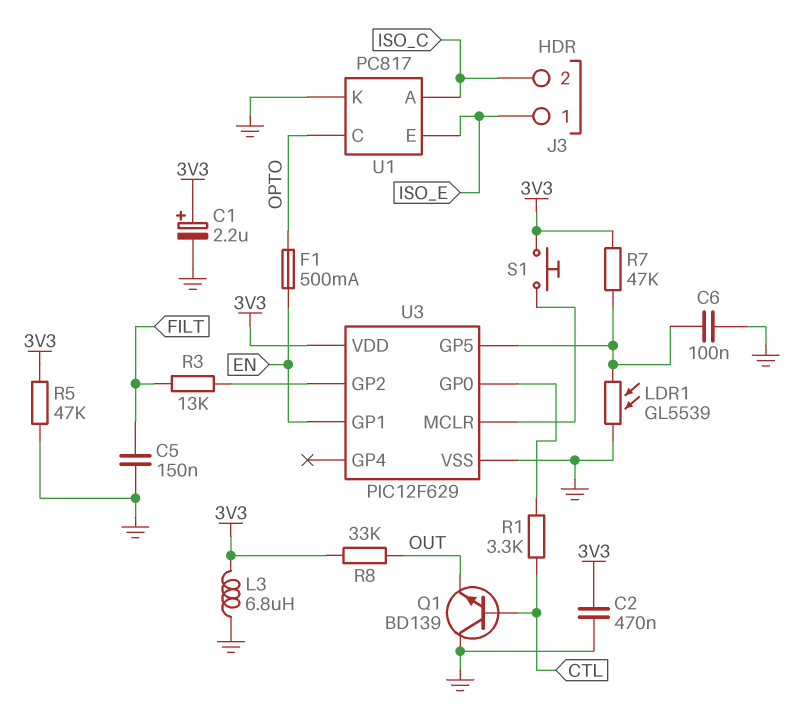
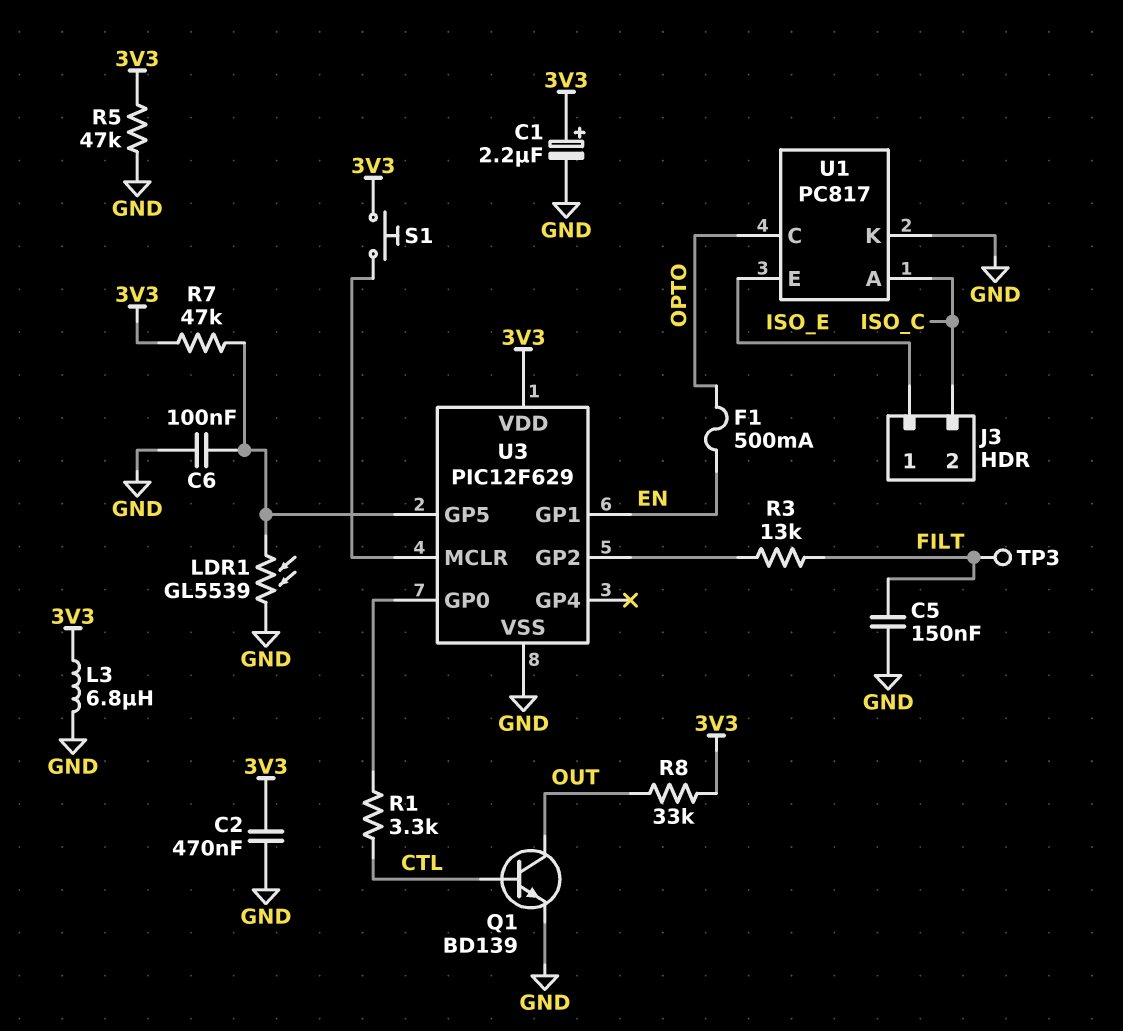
Q1: NPN BD139 (B CTL, C GND, E OUT) -> NPN BD139 (B CTL, C OUT, E GND)
TP3: none -> test point (FILT)

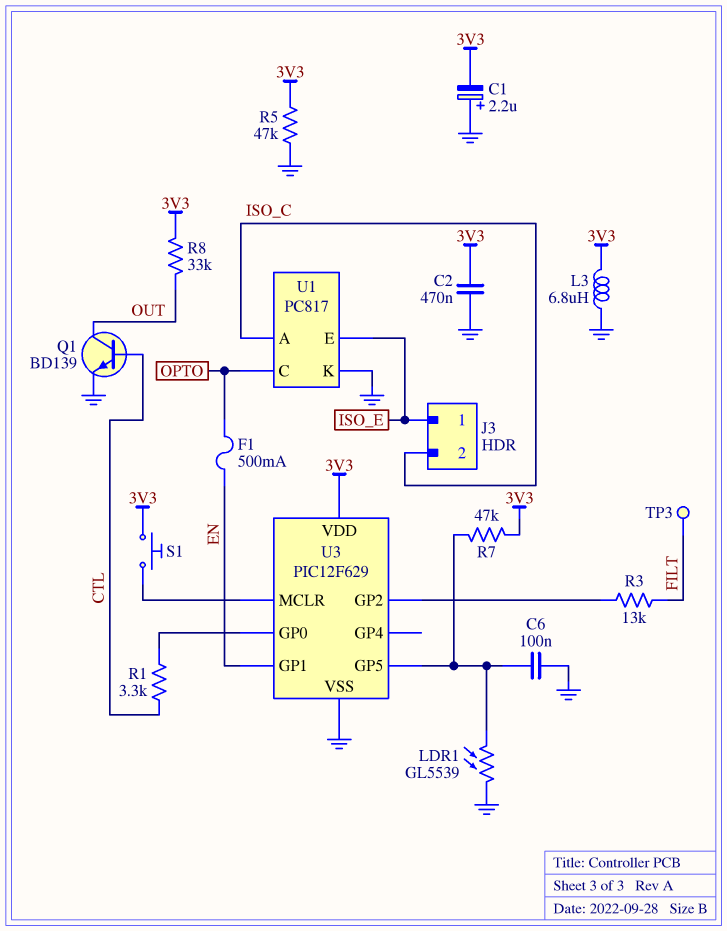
C1: 2.2uF (plus 3V3, minus GND) -> 2.2uF (plus GND, minus 3V3)
C5: 150nF (FILT, GND) -> none

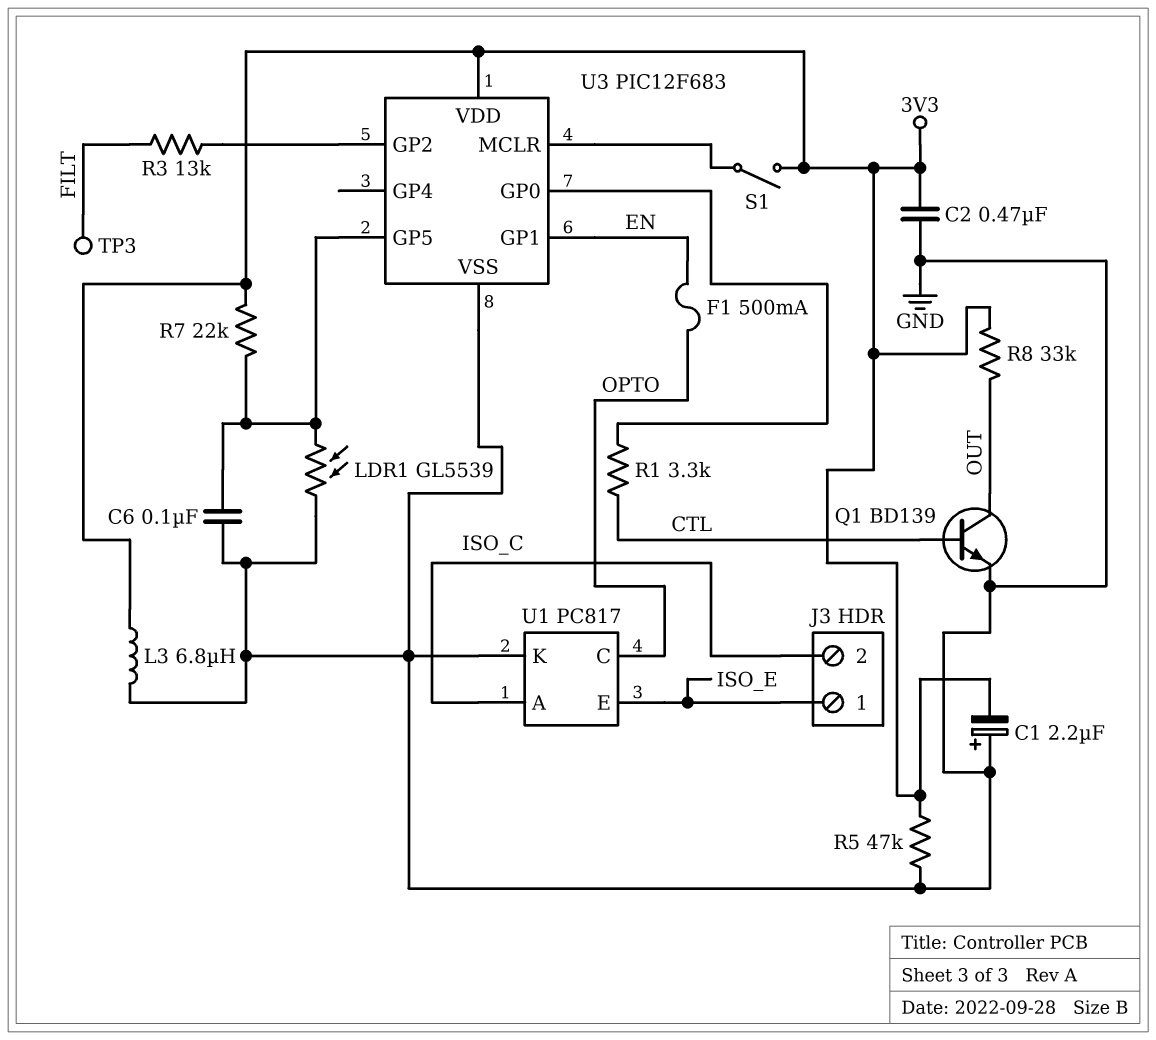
R7: 47k (3V3, U3/GP5) -> 22k (3V3, U3/GP5)
S1: button (3V3, U3/MCLR) -> switch (3V3, U3/MCLR)
U3: PIC12F629 -> PIC12F683

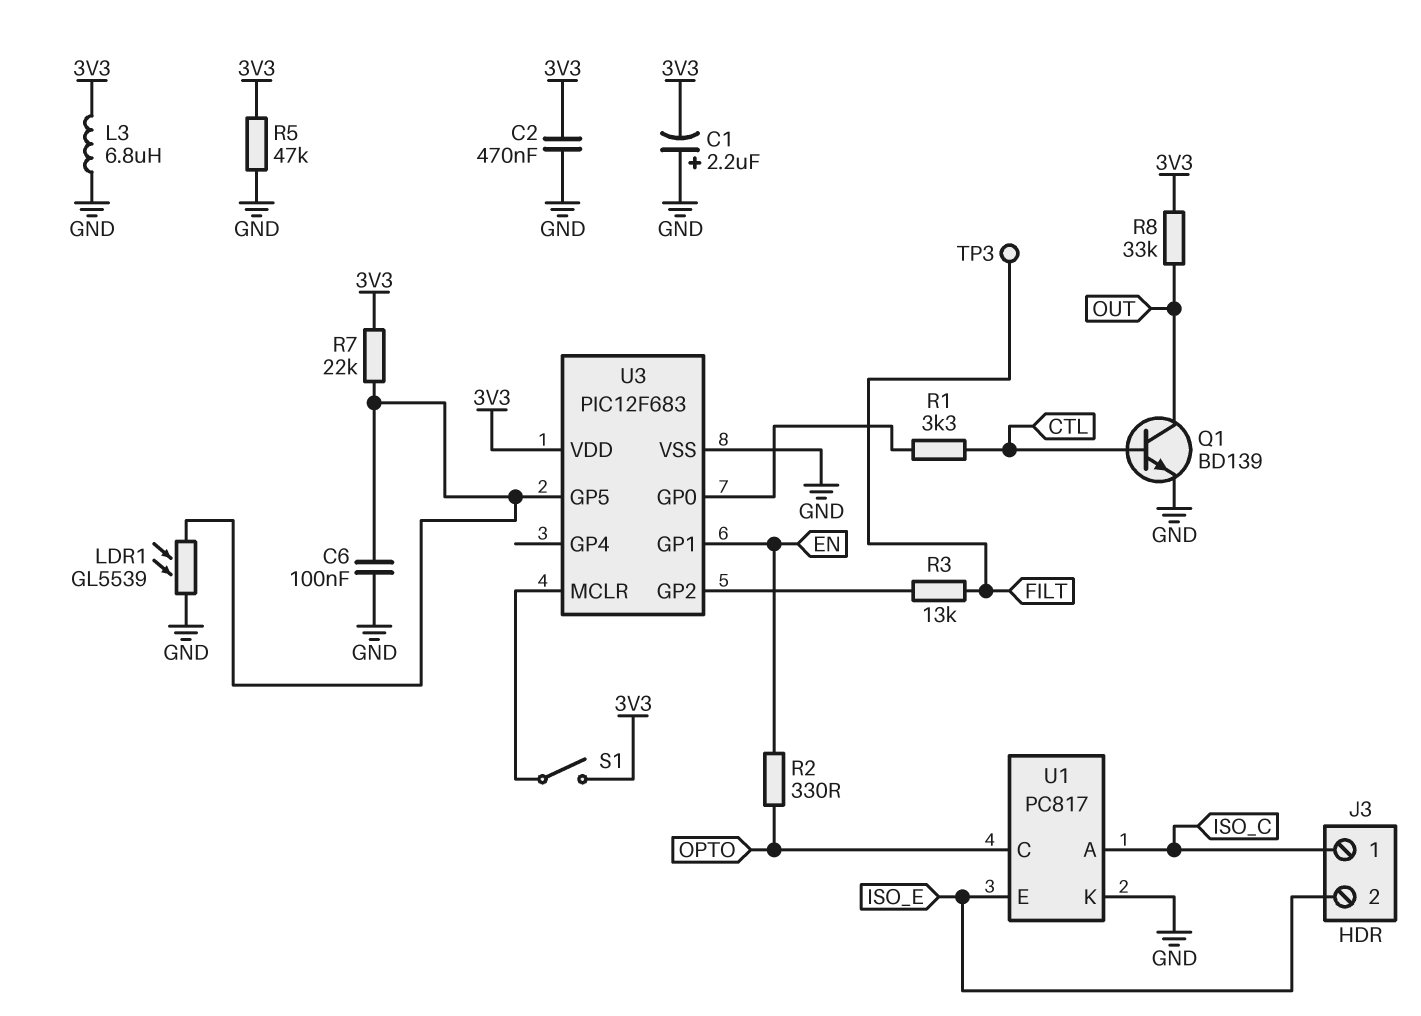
F1: 500mA (EN, OPTO) -> none
J3 pin 1: ISO_E -> ISO_C
J3 pin 2: ISO_C -> ISO_E
R2: none -> 330 (EN, OPTO)

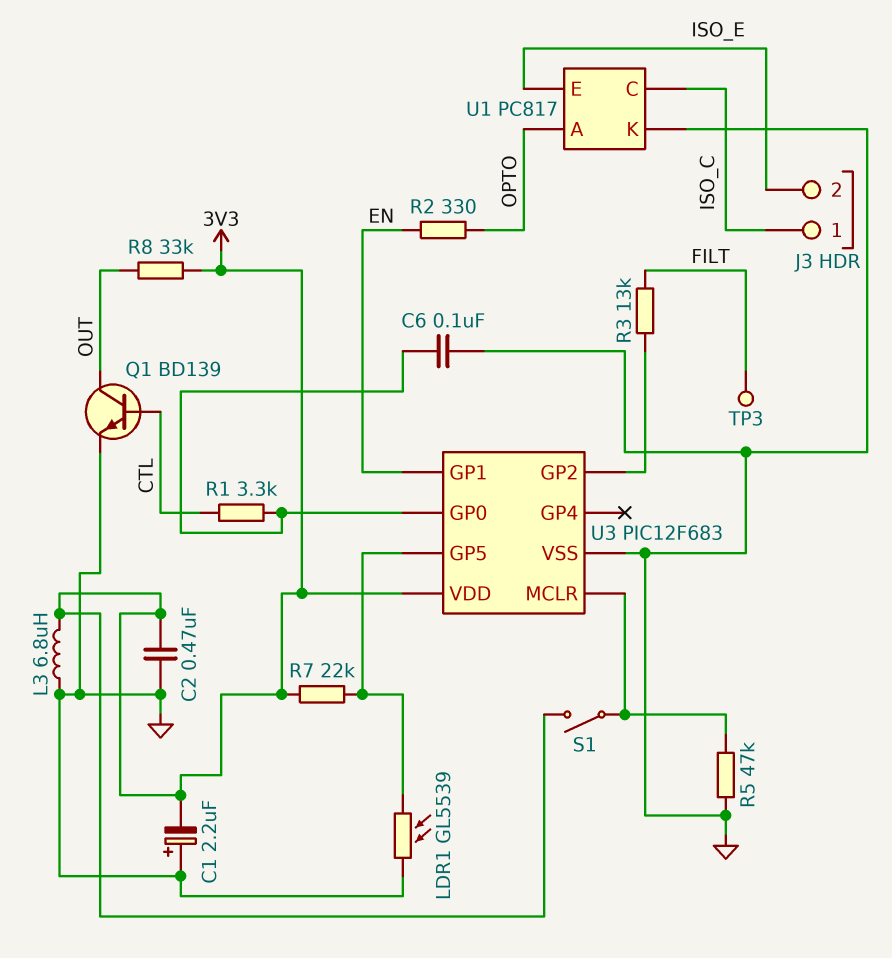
C6: 100nF (GND, U3/GP5) -> 100nF (GND, U3/GP0)
R5: 47k (3V3, GND) -> 47k (GND, U3/MCLR)
U1 pin A: ISO_C -> OPTO
U1 pin C: OPTO -> ISO_C

